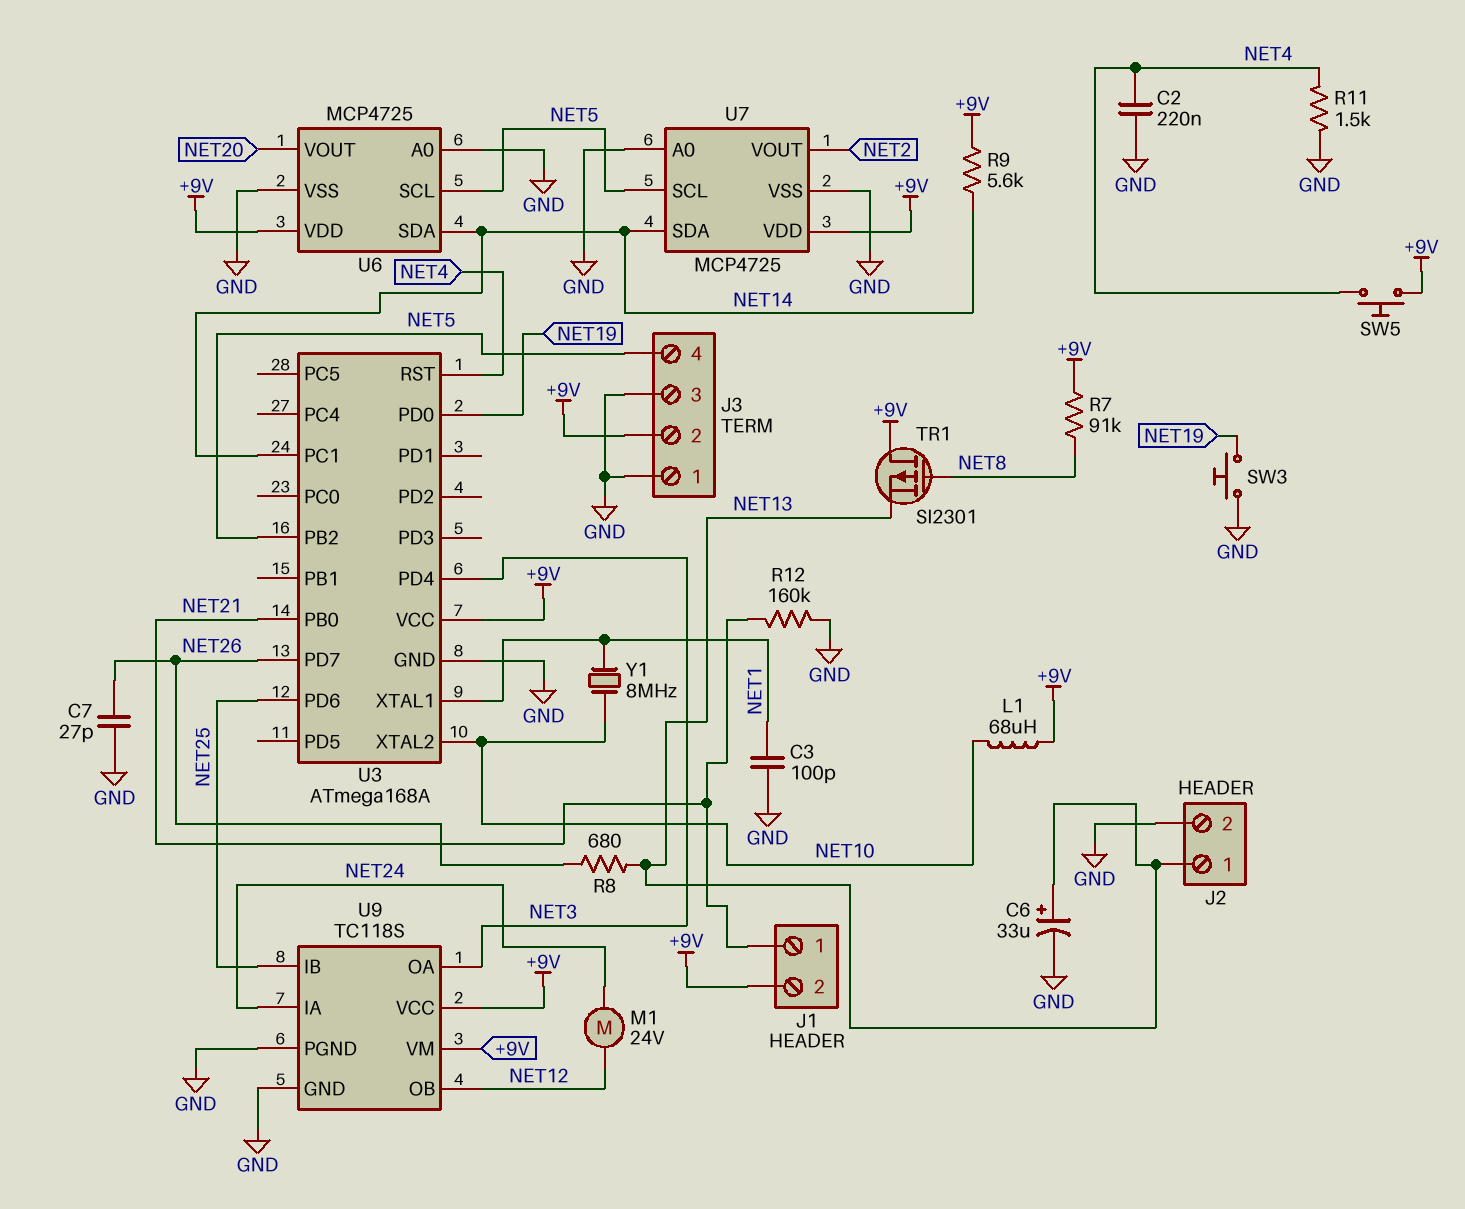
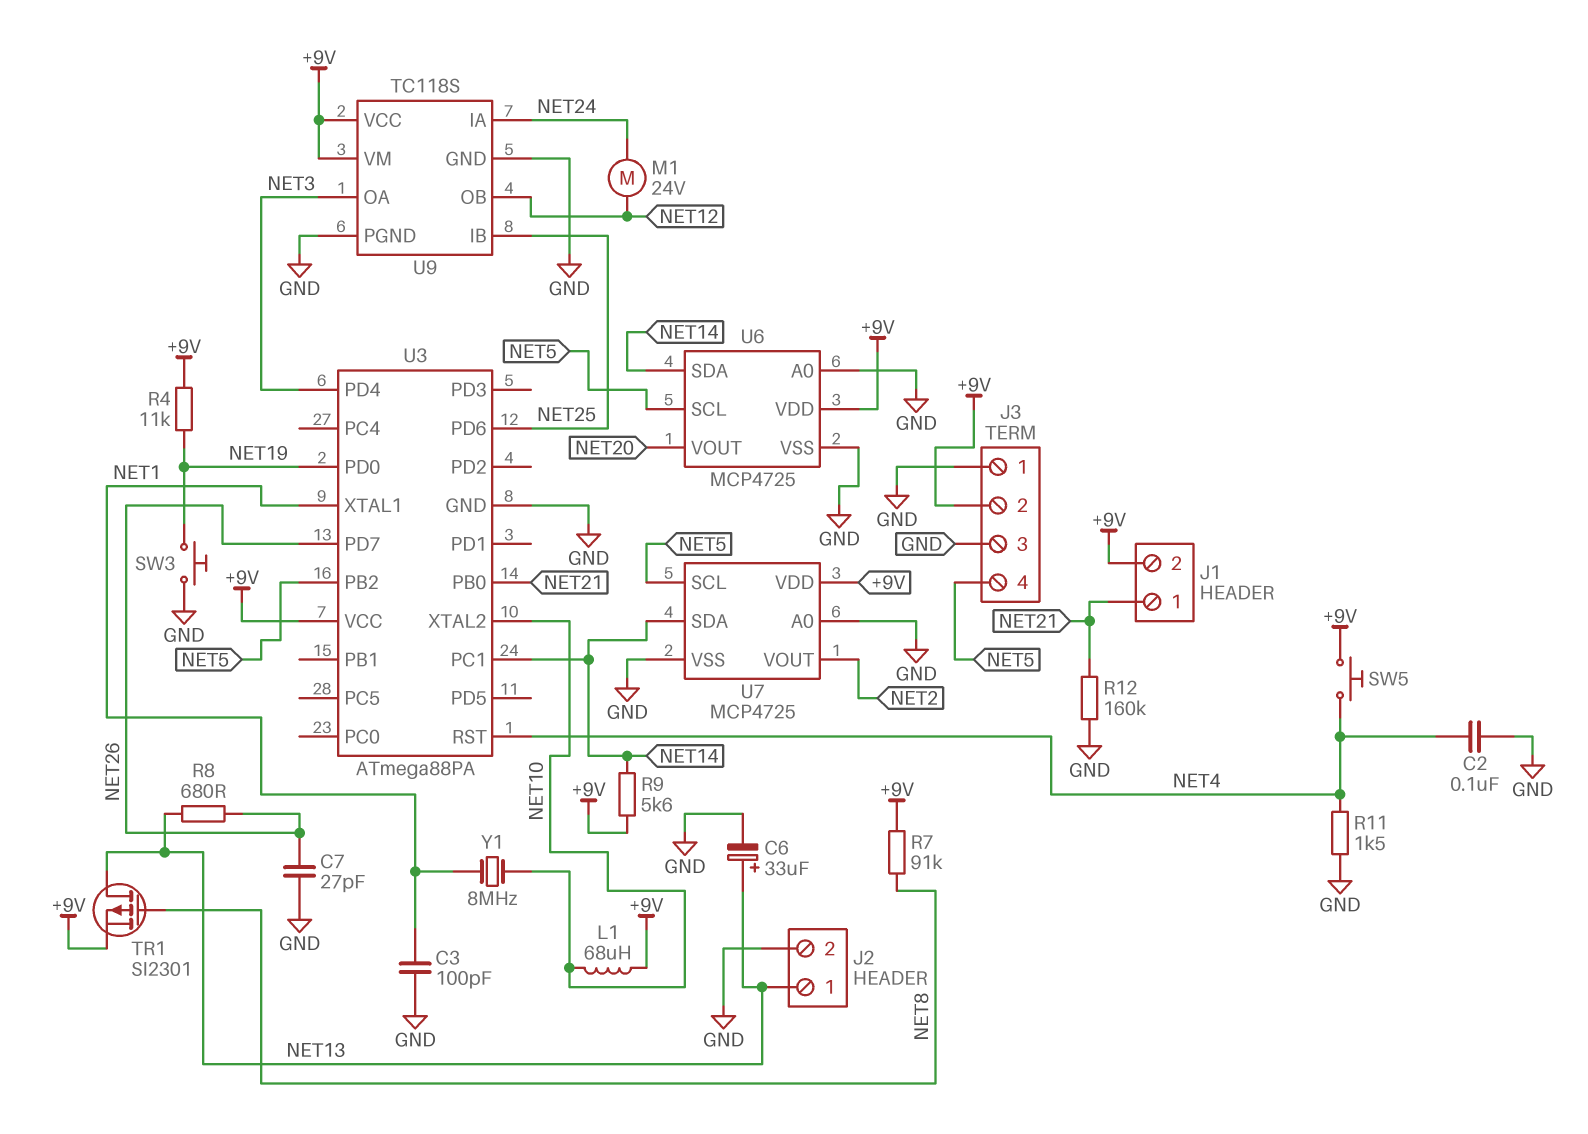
C2: 220nF (GND, NET4) -> 100nF (GND, NET4)
R4: none -> 11k (+9V, NET19)
TR1: PMOS SI2301 (G NET8, D +9V, S NET13) -> PMOS SI2301 (G NET8, D NET13, S +9V)
U3: ATmega168A -> ATmega88PA

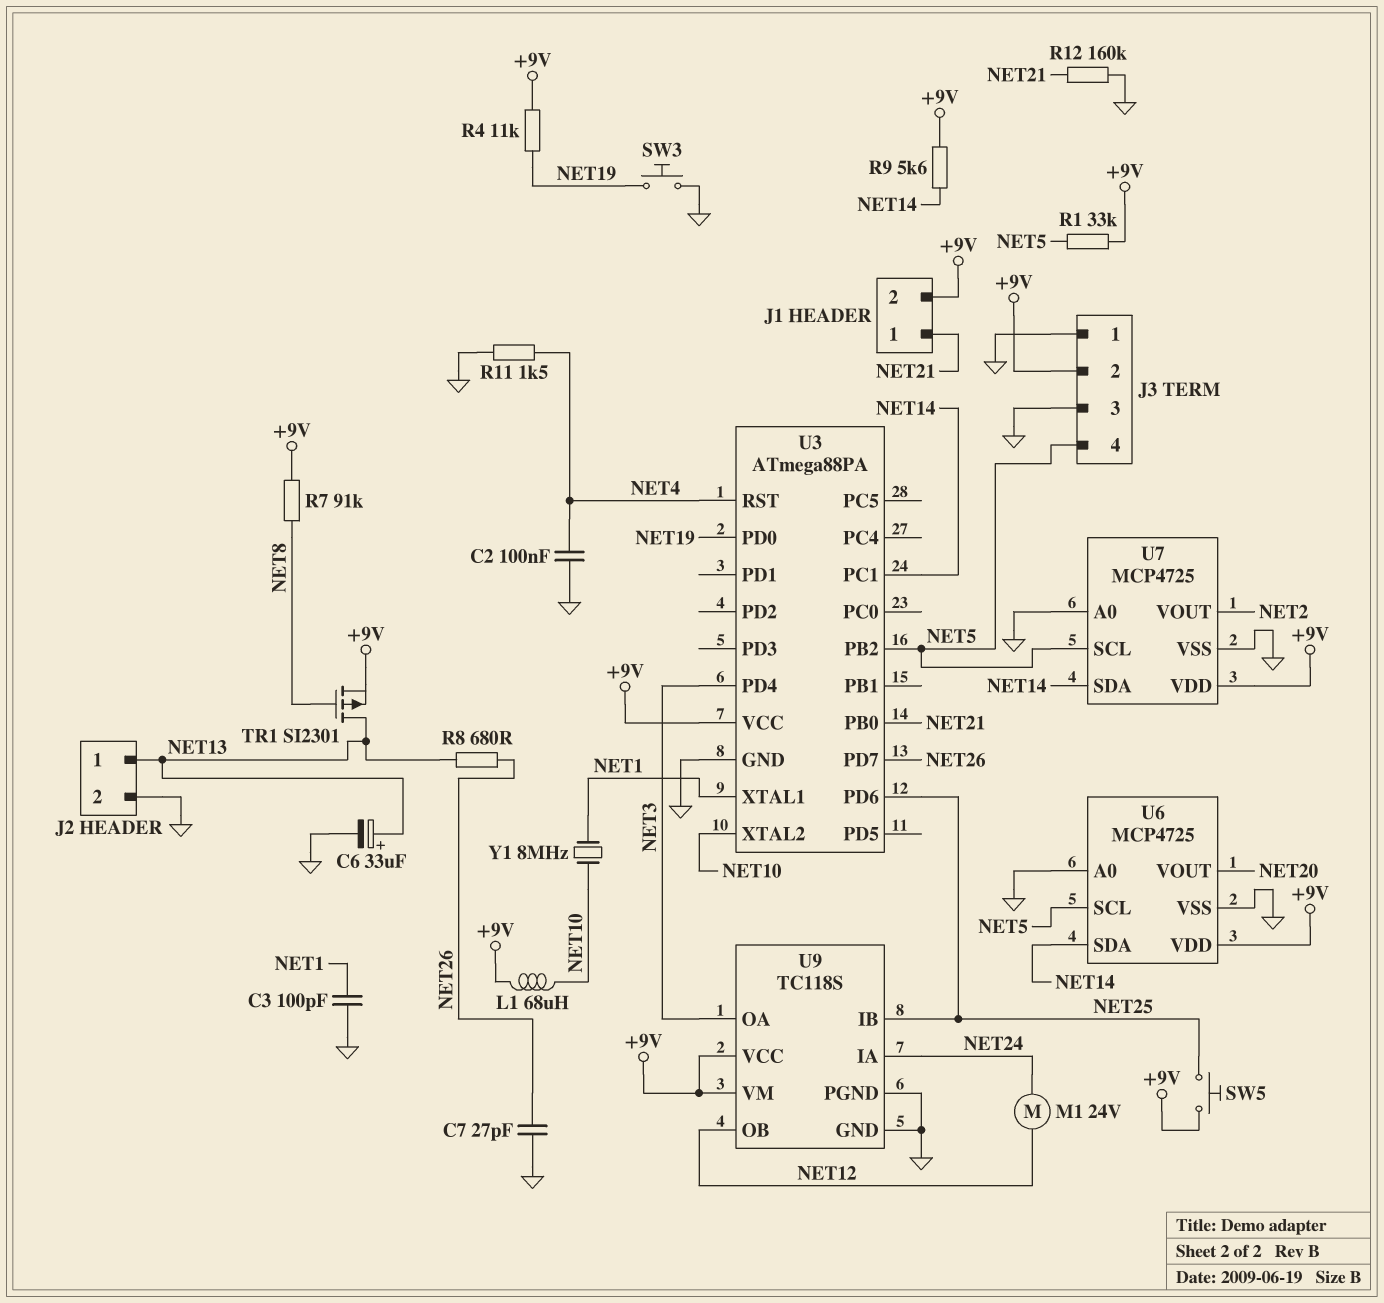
R1: none -> 33k (+9V, NET5)
SW5: button (+9V, NET4) -> button (+9V, NET25)

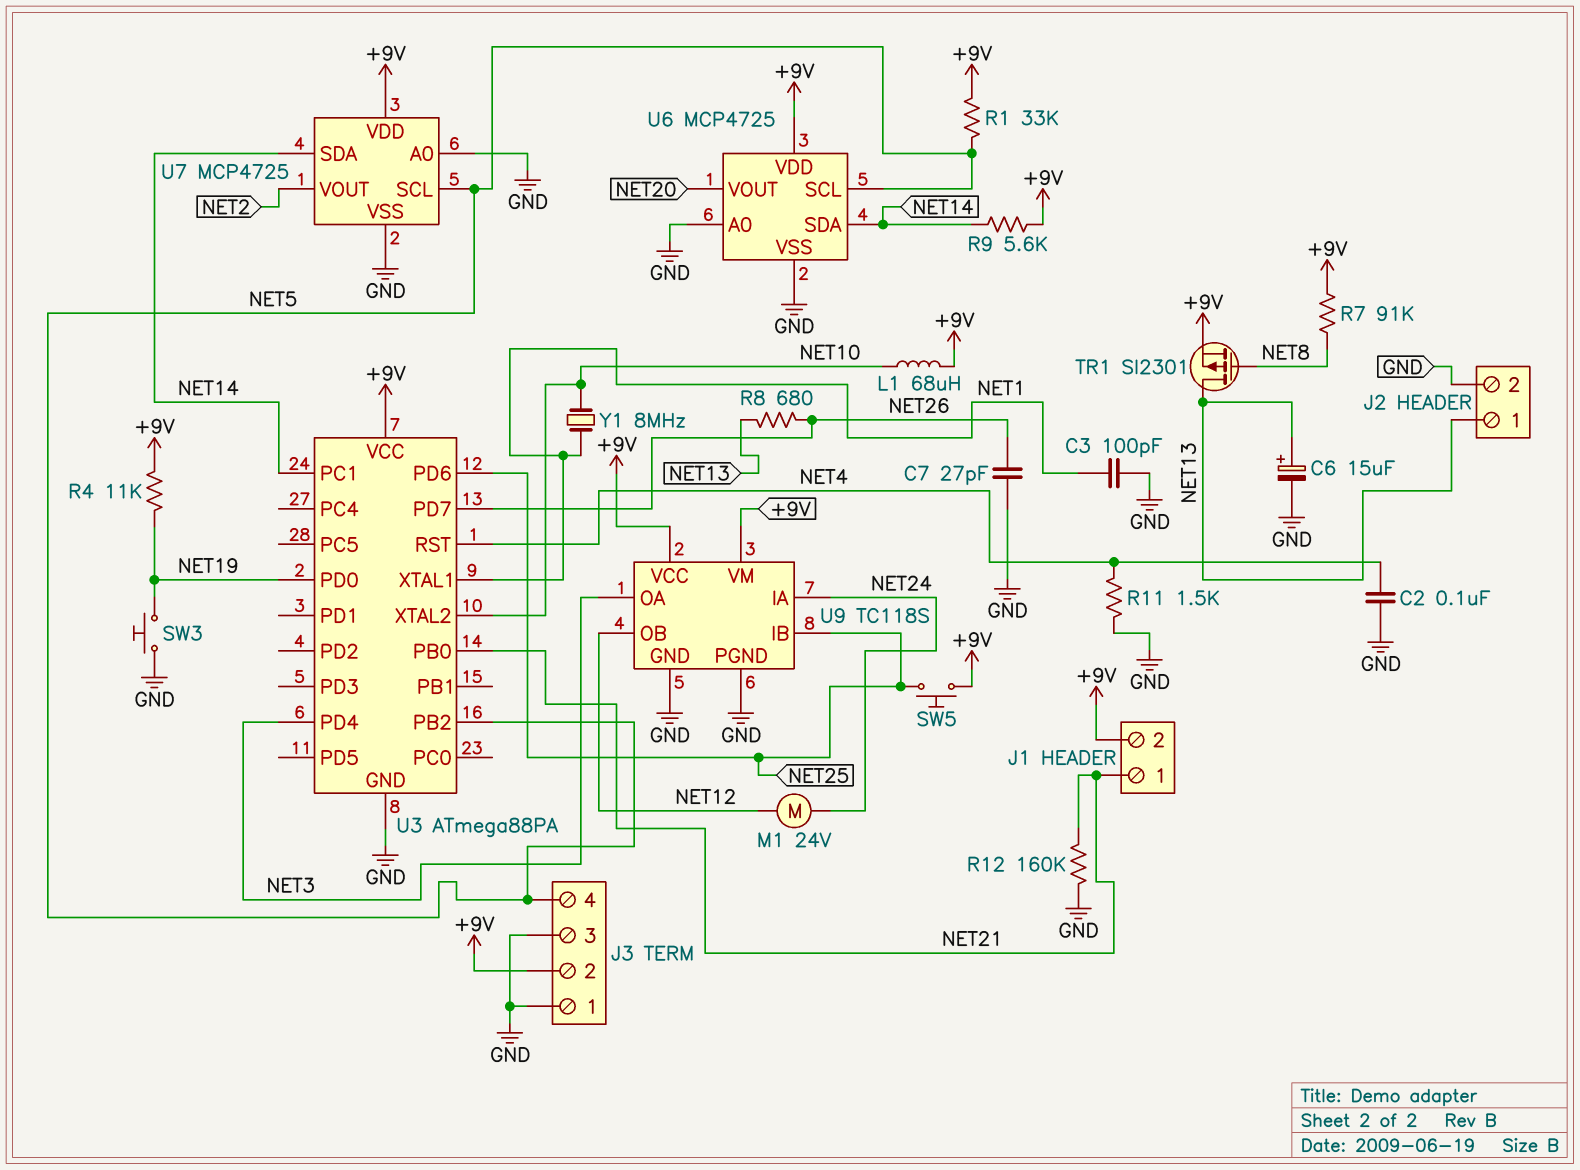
C6: 33uF (plus NET13, minus GND) -> 15uF (plus NET13, minus GND)

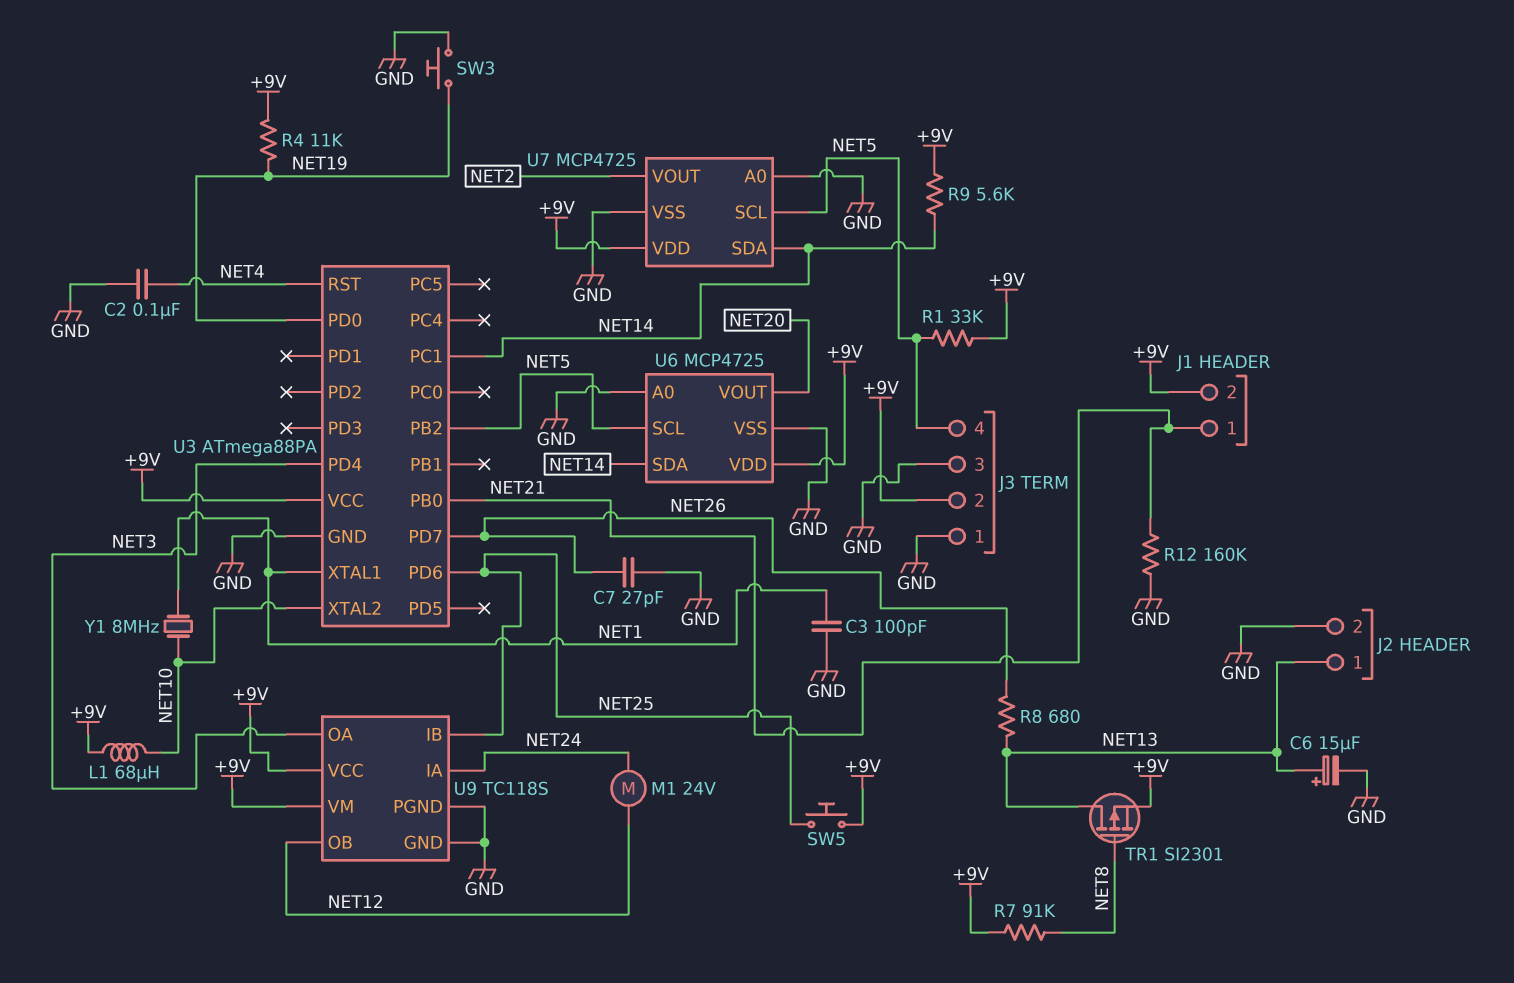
R11: 1.5k (GND, NET4) -> none

